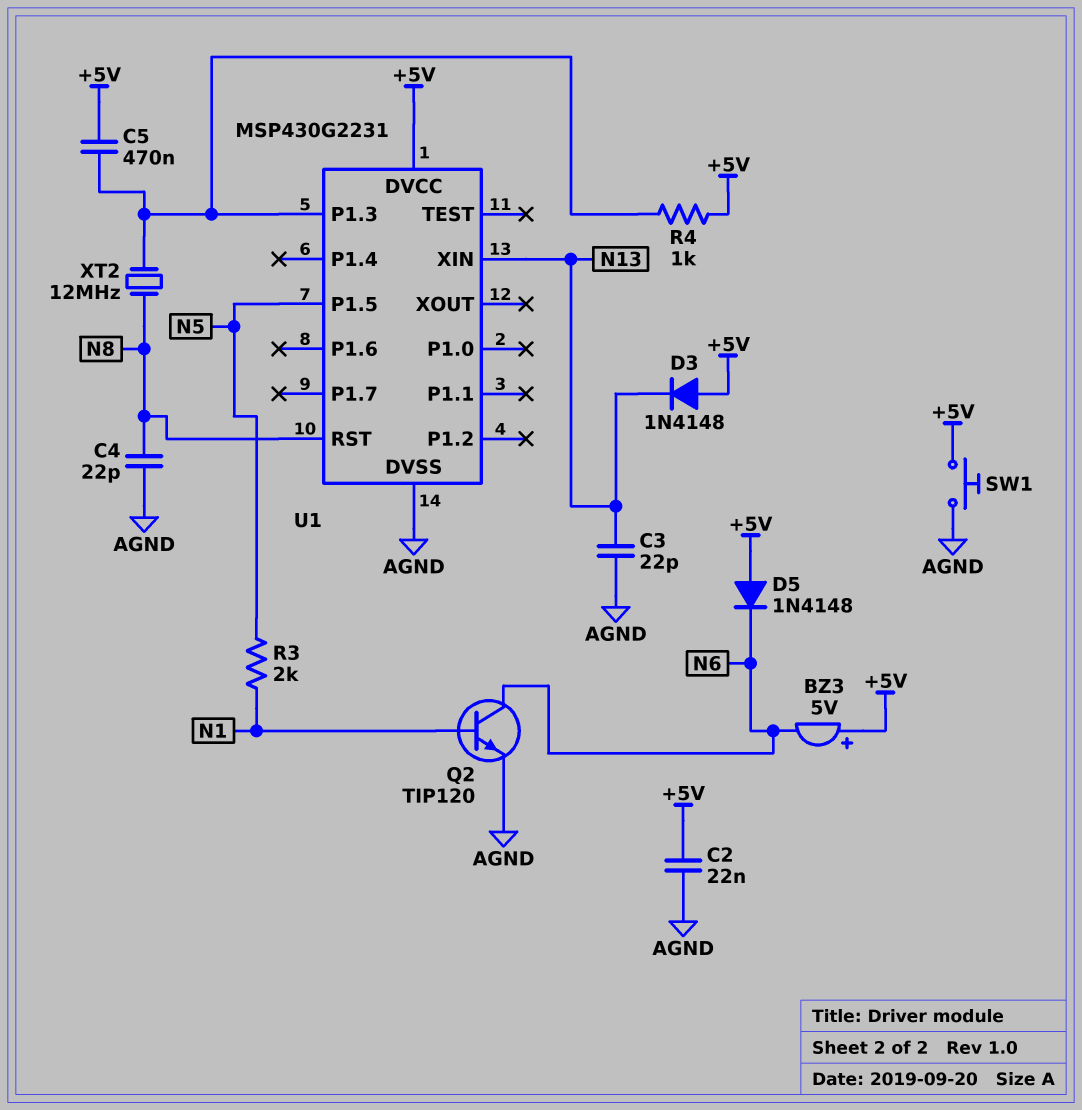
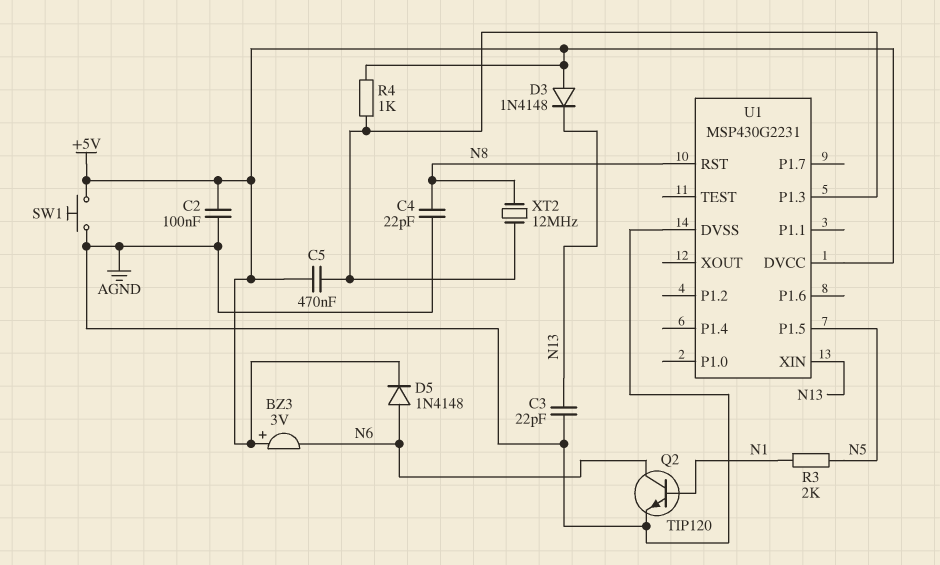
BZ3: buzzer 5V (plus +5V, minus N6) -> buzzer 3V (plus +5V, minus N6)
C2: 22nF (+5V, AGND) -> 100nF (+5V, AGND)
D5: diode 1N4148 (A +5V, K N6) -> diode 1N4148 (A N6, K +5V)

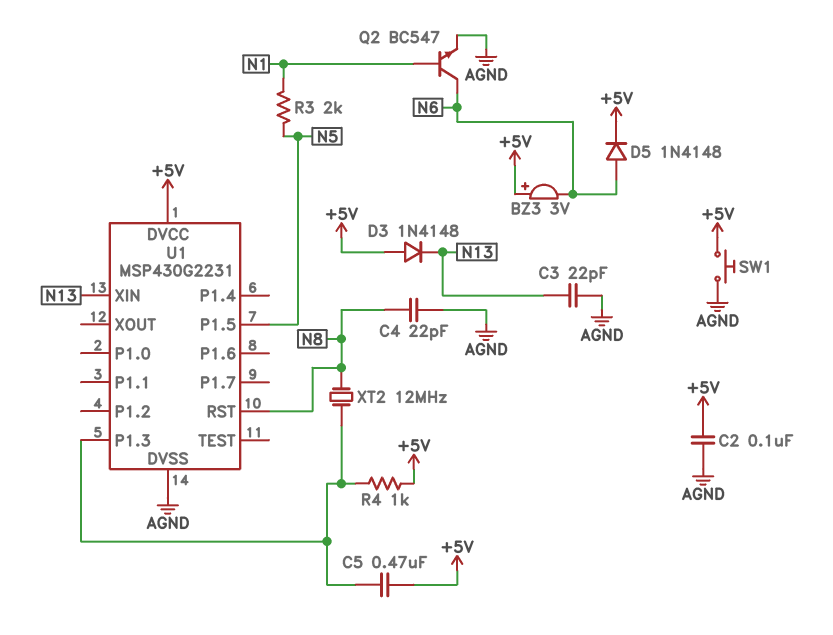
Q2: NPN TIP120 (B N1, C N6, E AGND) -> NPN BC547 (B N1, C N6, E AGND)

